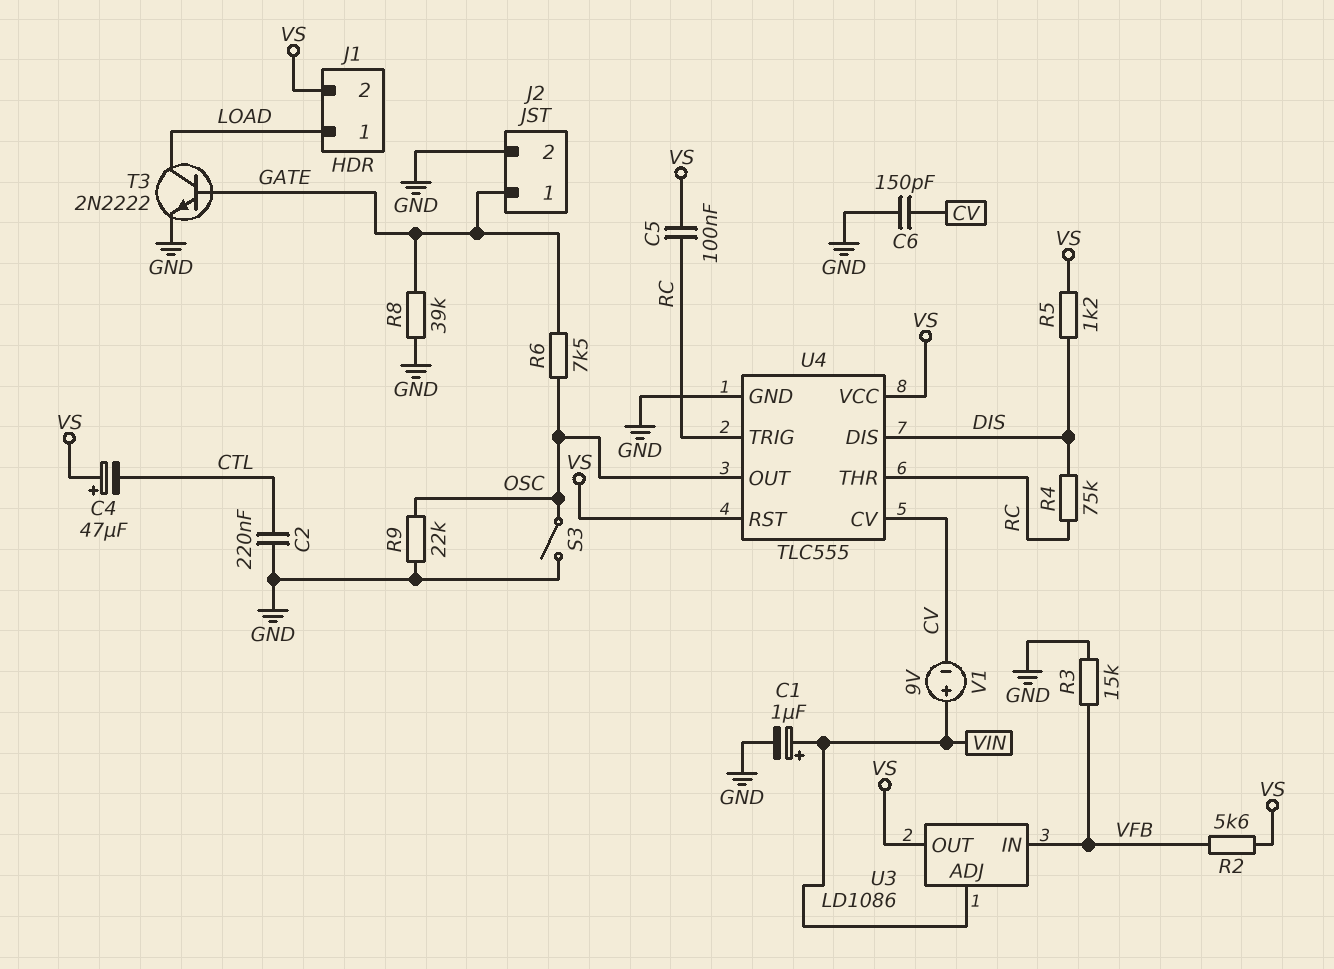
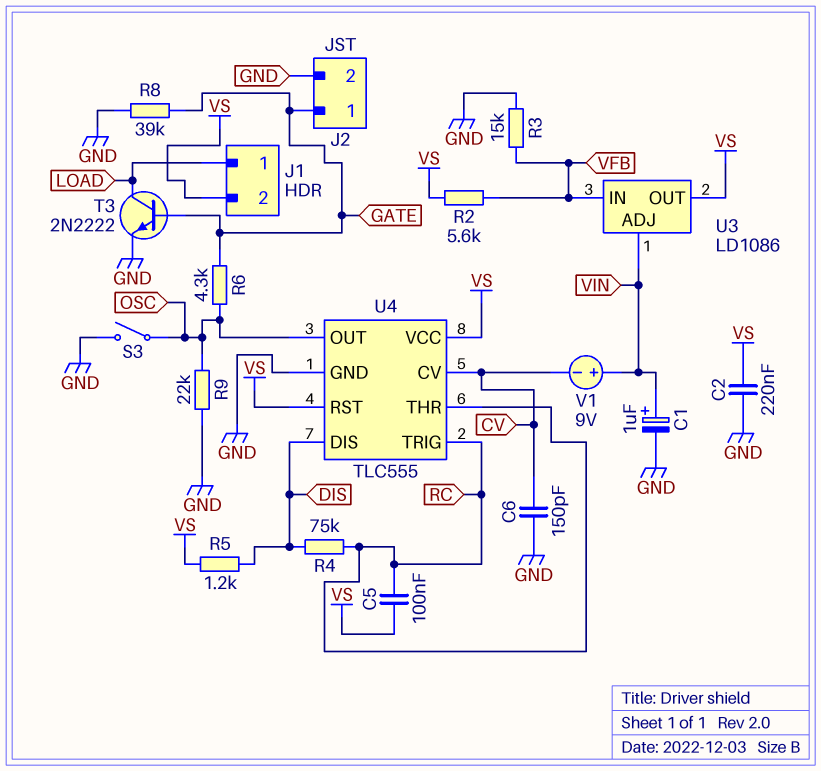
C2: 220nF (CTL, GND) -> 220nF (GND, VS)
C4: 47uF (plus VS, minus CTL) -> none
R6: 7.5k (GATE, OSC) -> 4.3k (GATE, OSC)

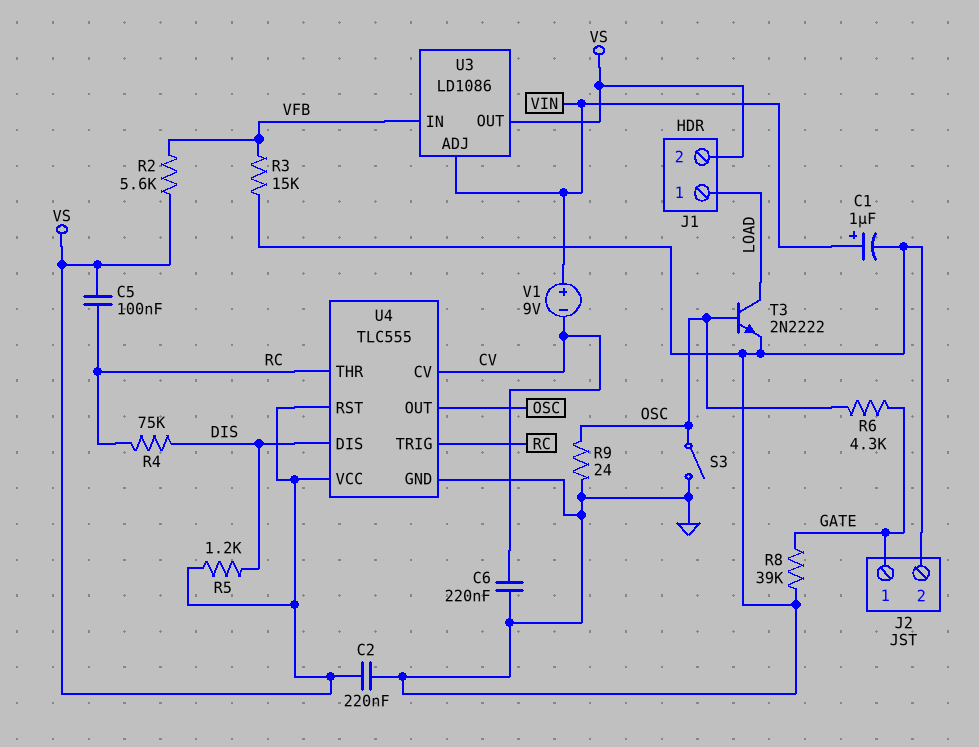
C6: 150pF (CV, GND) -> 220nF (CV, GND)
R9: 22k (GND, OSC) -> 24 (GND, OSC)
T3: NPN 2N2222 (B GATE, C LOAD, E GND) -> NPN 2N2222 (B OSC, C LOAD, E GND)

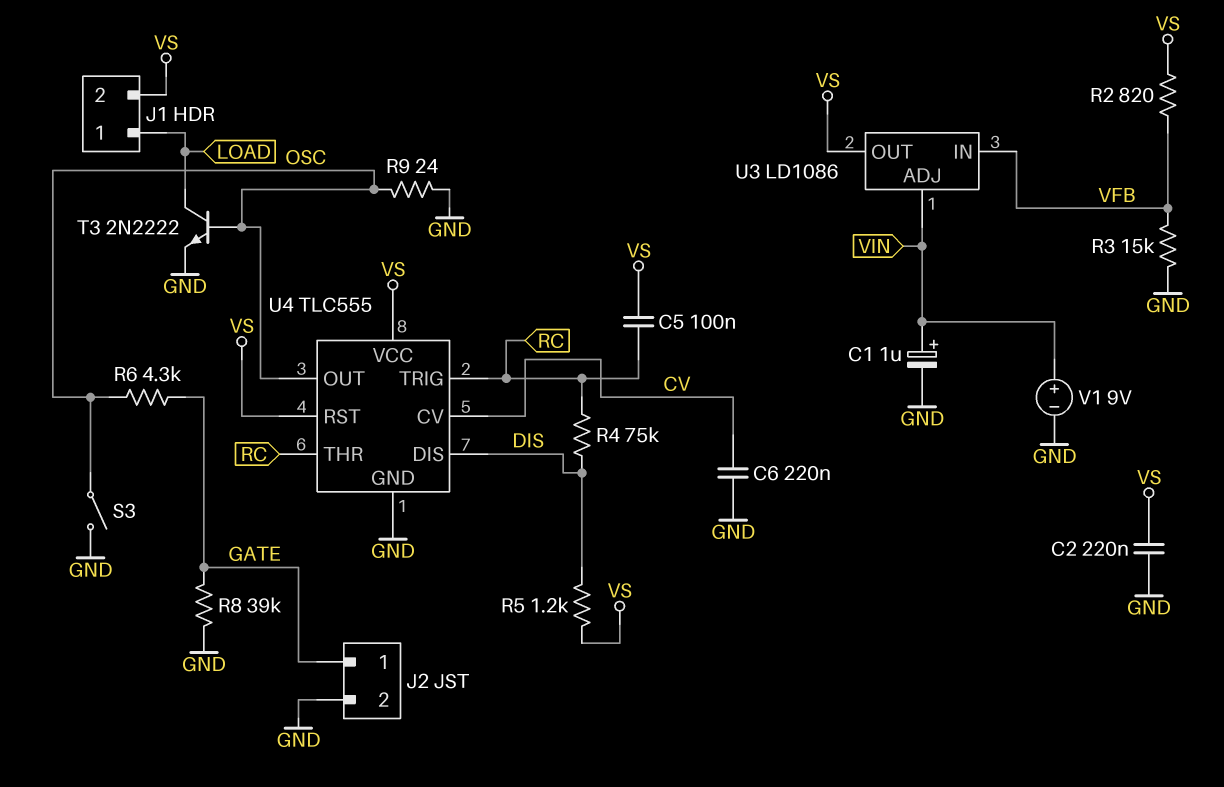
R2: 5.6k (VFB, VS) -> 820 (VFB, VS)
V1: 9V (plus VIN, minus CV) -> 9V (plus VIN, minus GND)

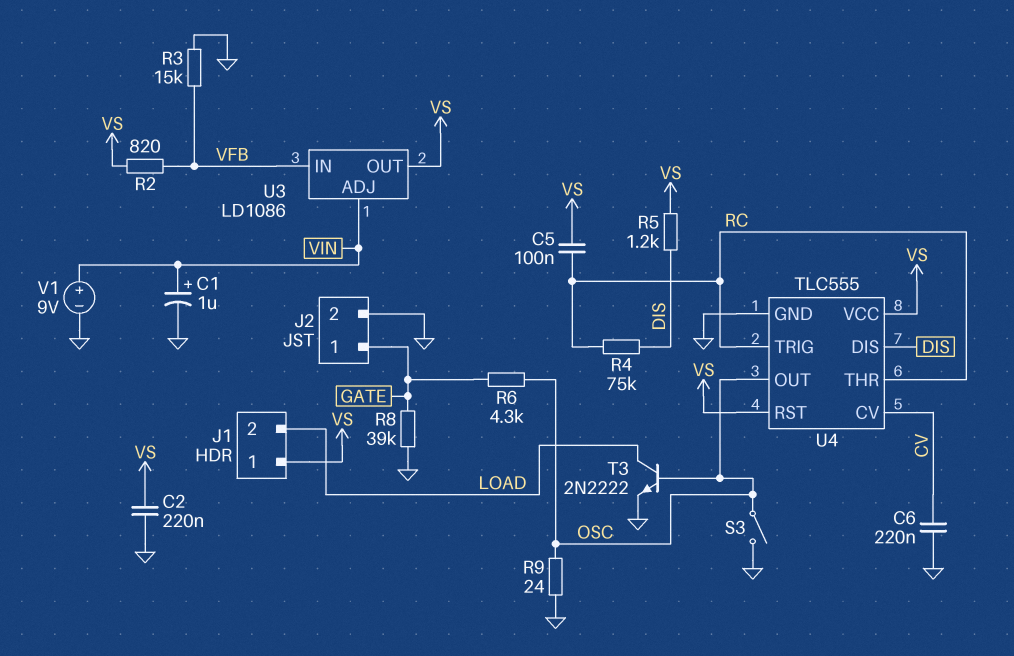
J1 pin 1: LOAD -> VS
J1 pin 2: VS -> LOAD

